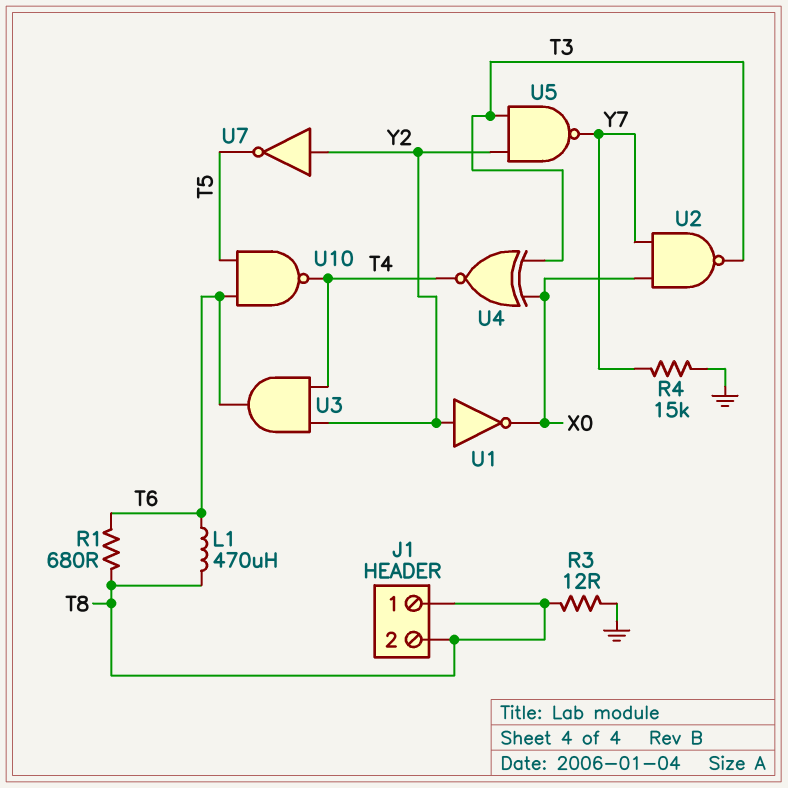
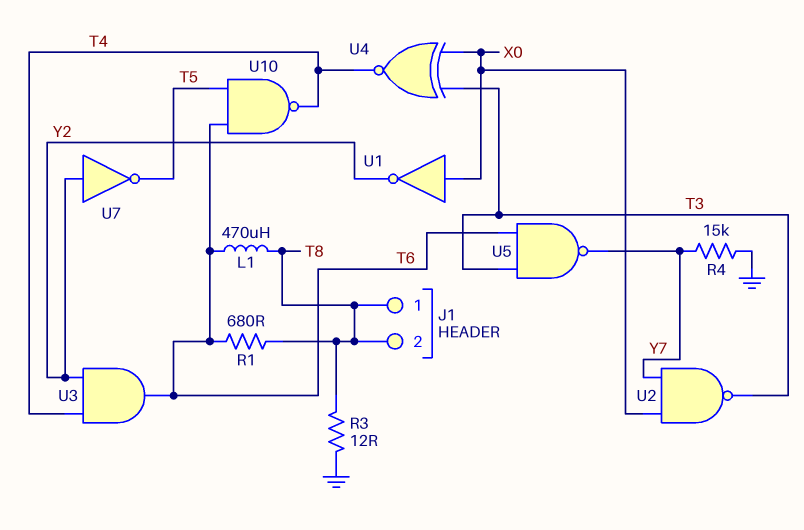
U1: NOT (in Y2, out X0) -> NOT (in X0, out Y2)
U5: NAND (in T3, in Y2, out Y7) -> NAND (in T3, in T6, out Y7)

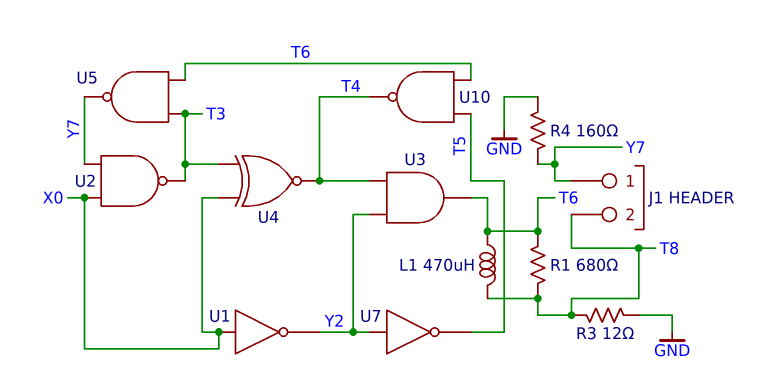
J1 pin 1: T8 -> Y7
R4: 15k (GND, Y7) -> 160 (GND, Y7)

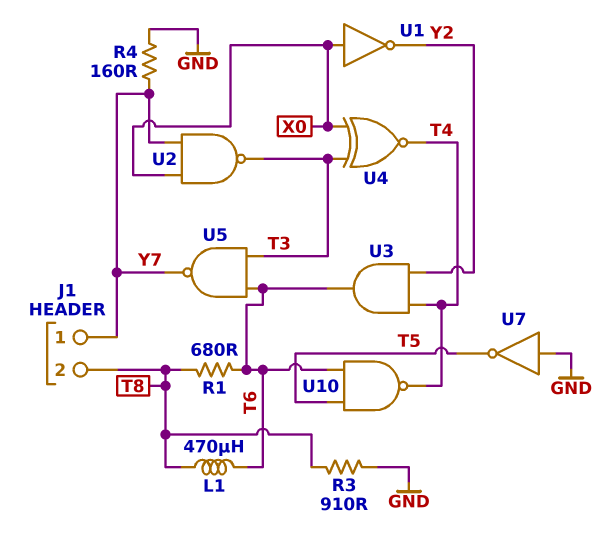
R3: 12 (GND, T8) -> 910 (GND, T8)
U7: NOT (in Y2, out T5) -> NOT (in GND, out T5)

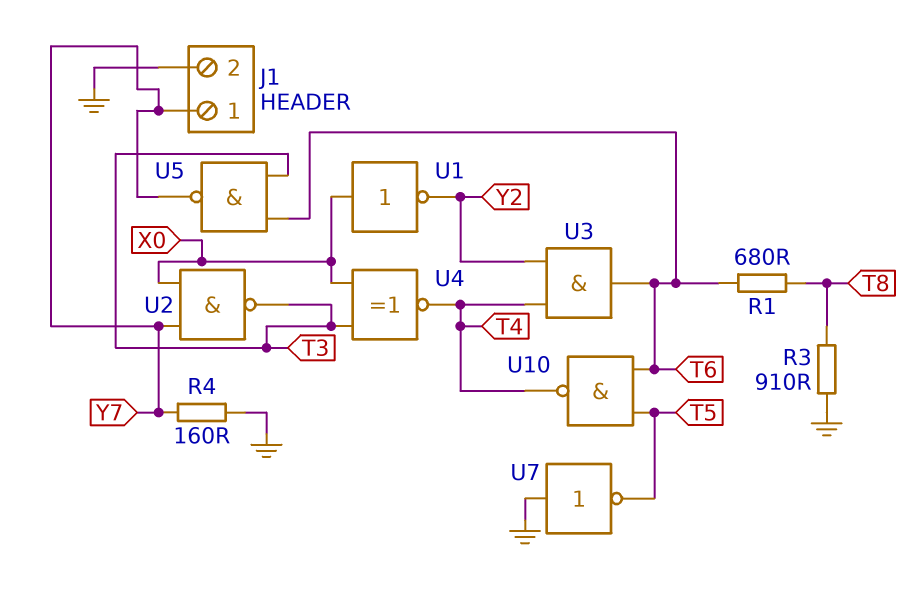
J1 pin 2: T8 -> GND
L1: 470uH (T6, T8) -> none

